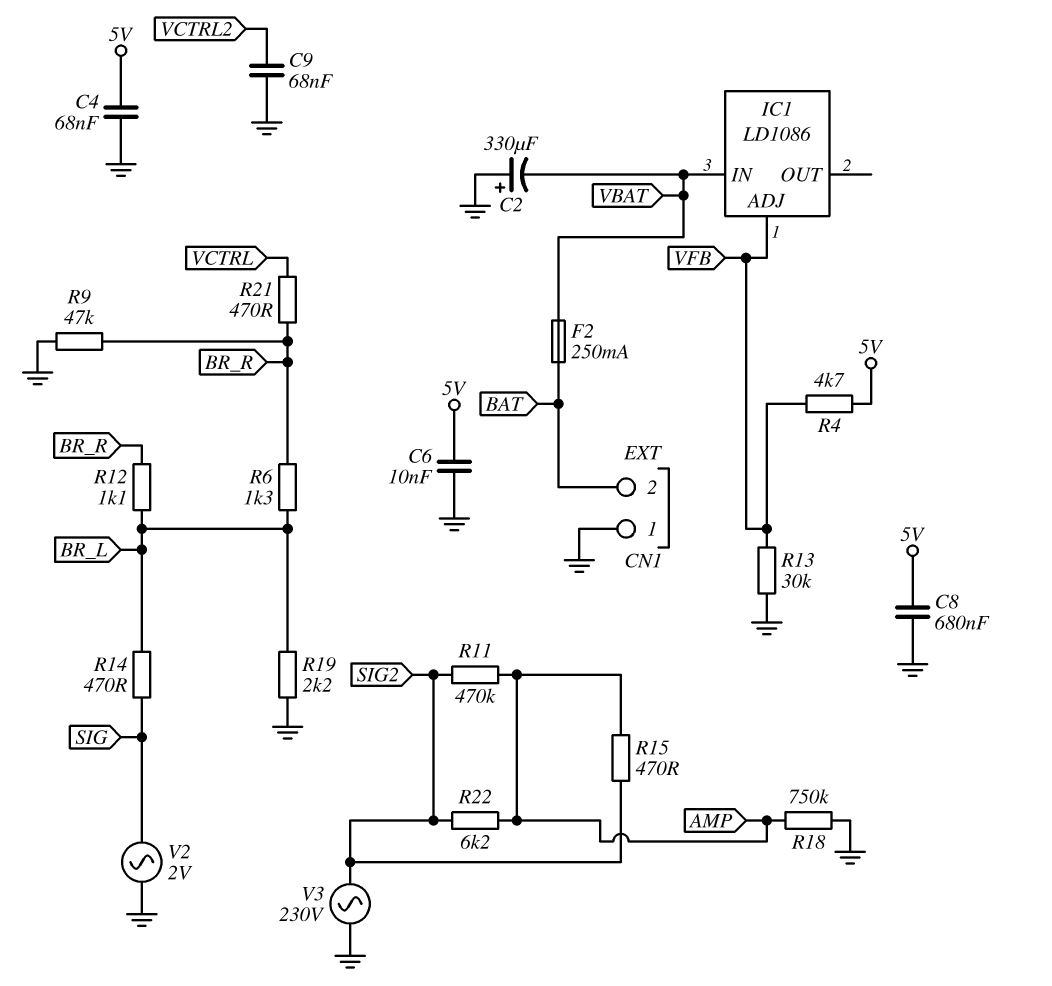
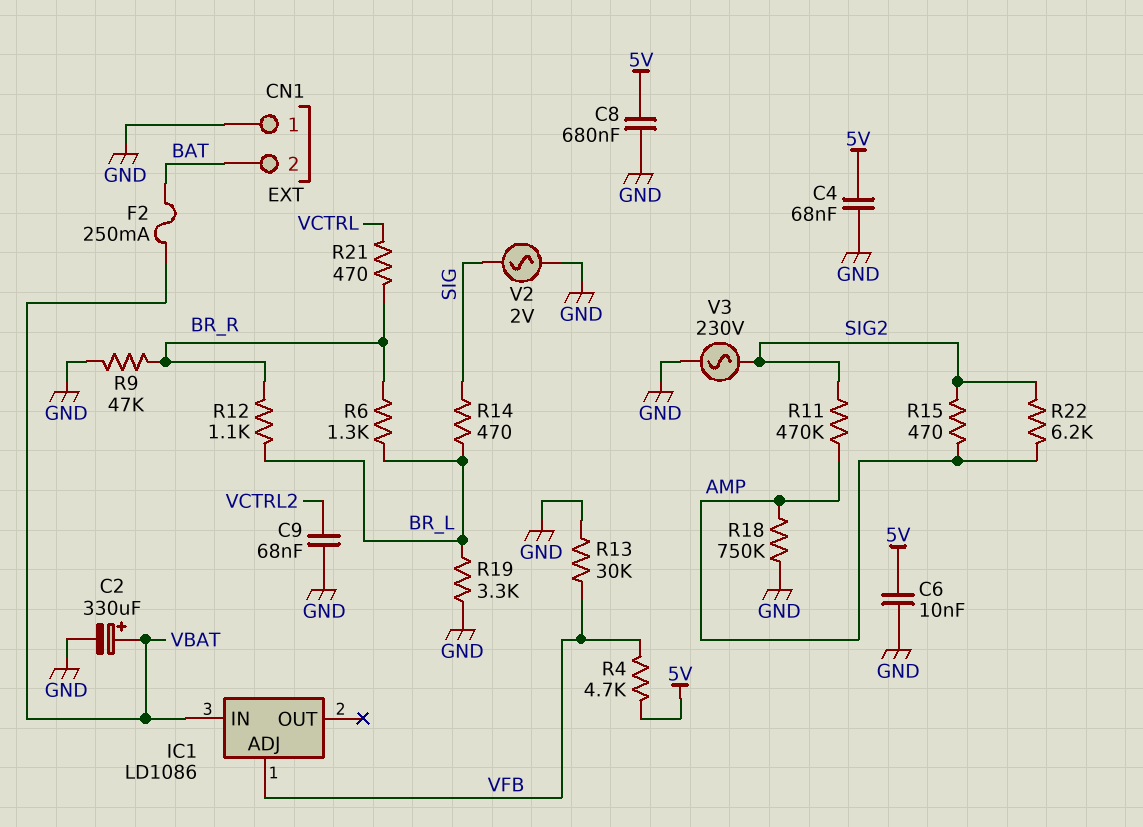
C2: 330uF (plus GND, minus VBAT) -> 330uF (plus VBAT, minus GND)
R19: 2.2k (BR_L, GND) -> 3.3k (BR_L, GND)

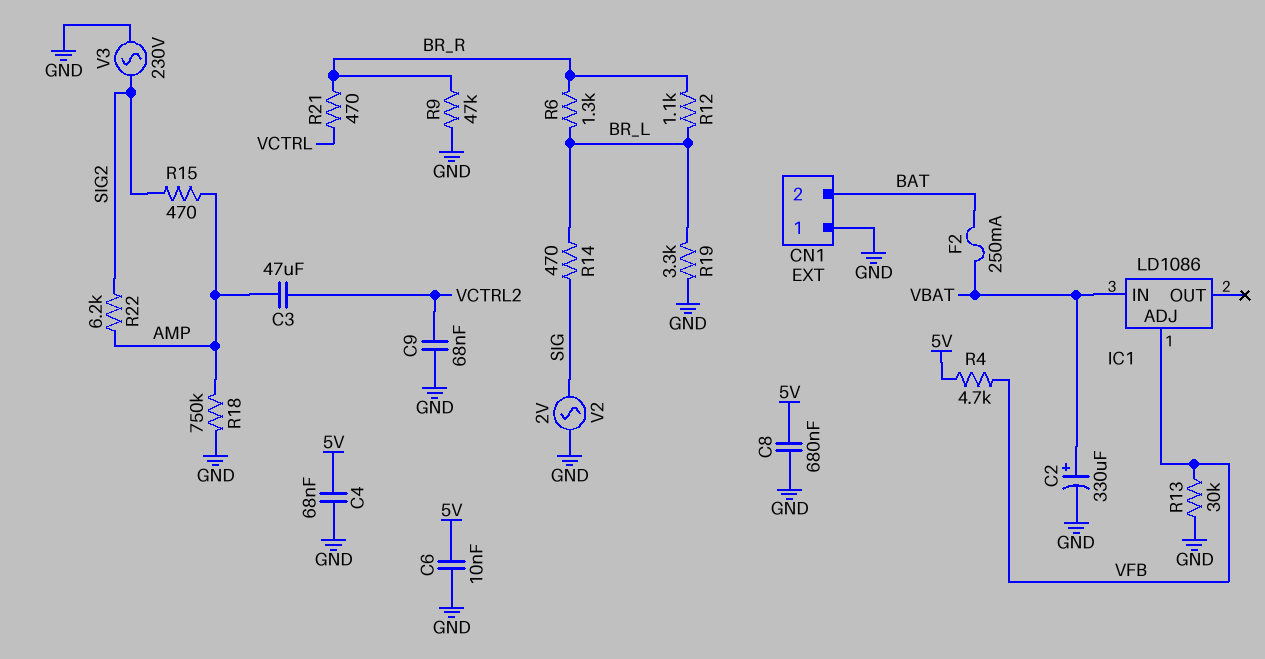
C3: none -> 47uF (AMP, VCTRL2)
R11: 470k (AMP, SIG2) -> none

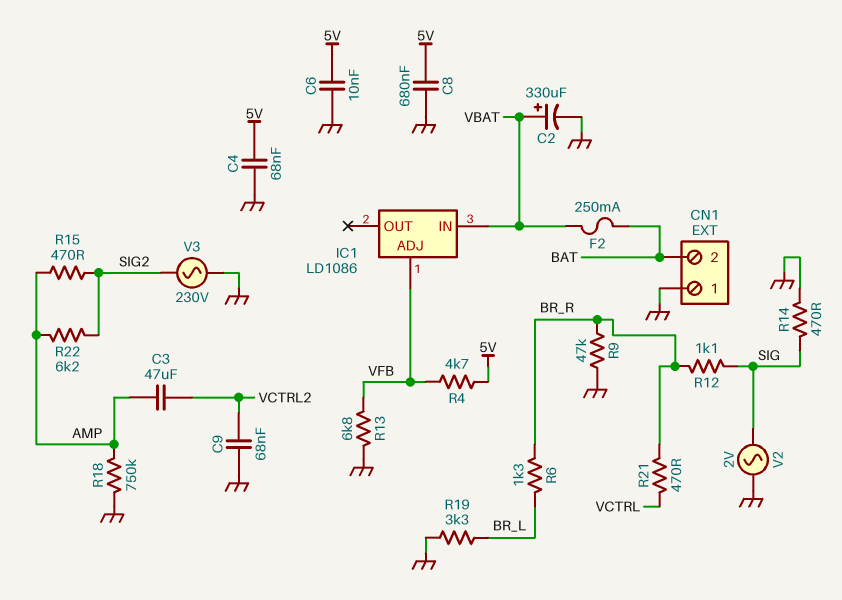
R12: 1.1k (BR_L, BR_R) -> 1.1k (BR_R, SIG)
R13: 30k (GND, VFB) -> 6.8k (GND, VFB)
R14: 470 (BR_L, SIG) -> 470 (GND, SIG)

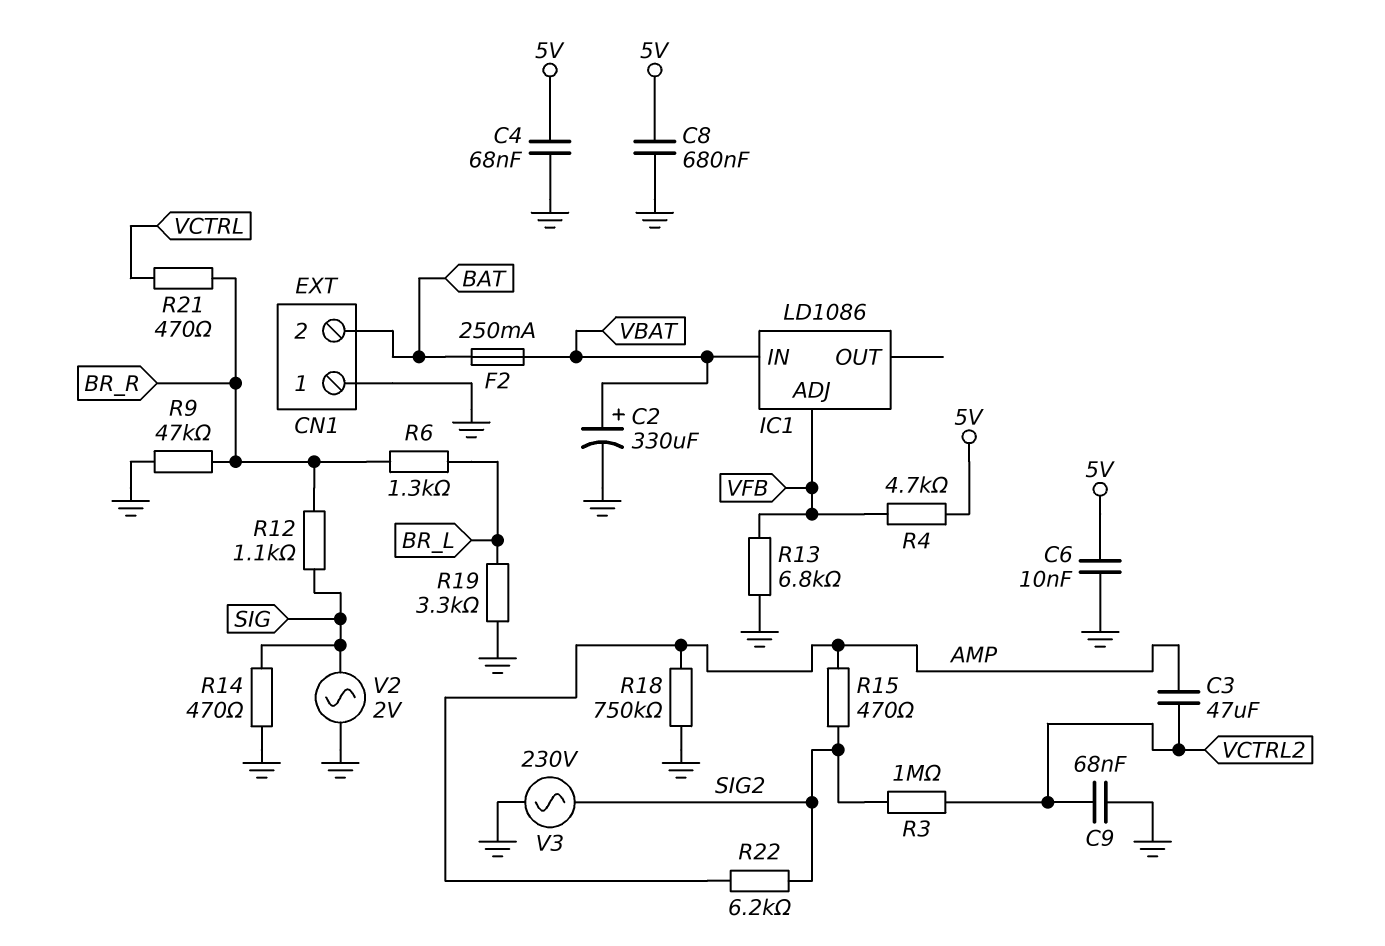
R3: none -> 1M (SIG2, VCTRL2)

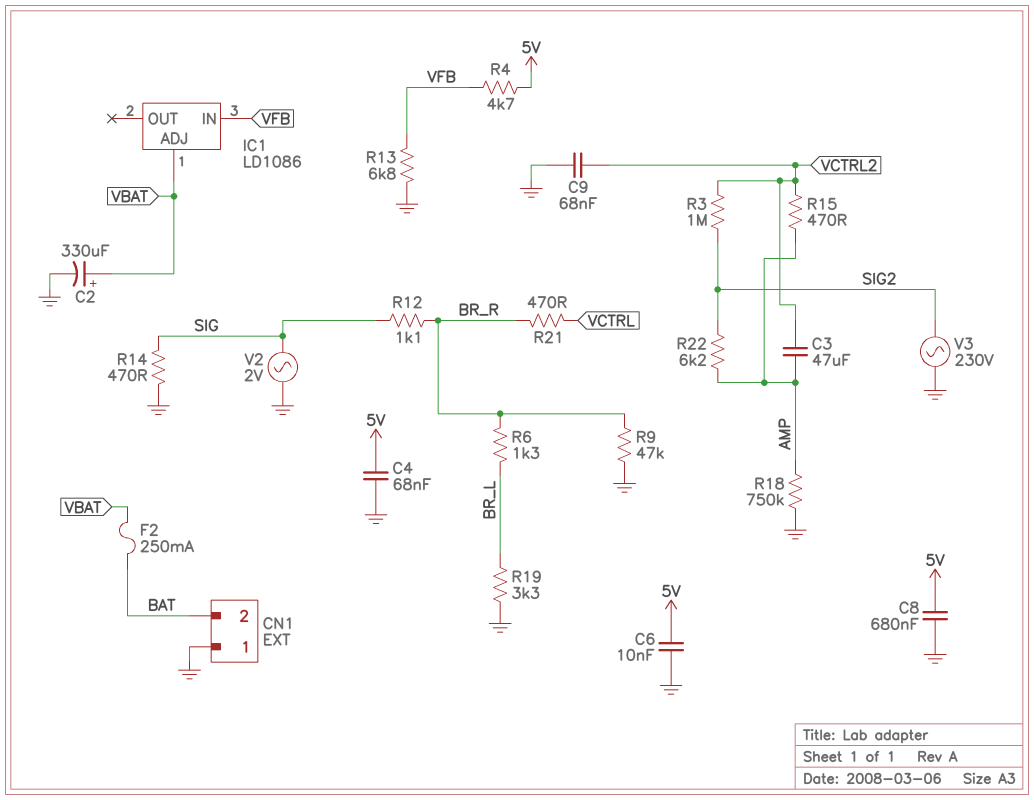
IC1 pin ADJ: VFB -> VBAT
IC1 pin IN: VBAT -> VFB
R15: 470 (AMP, SIG2) -> 470 (AMP, VCTRL2)

